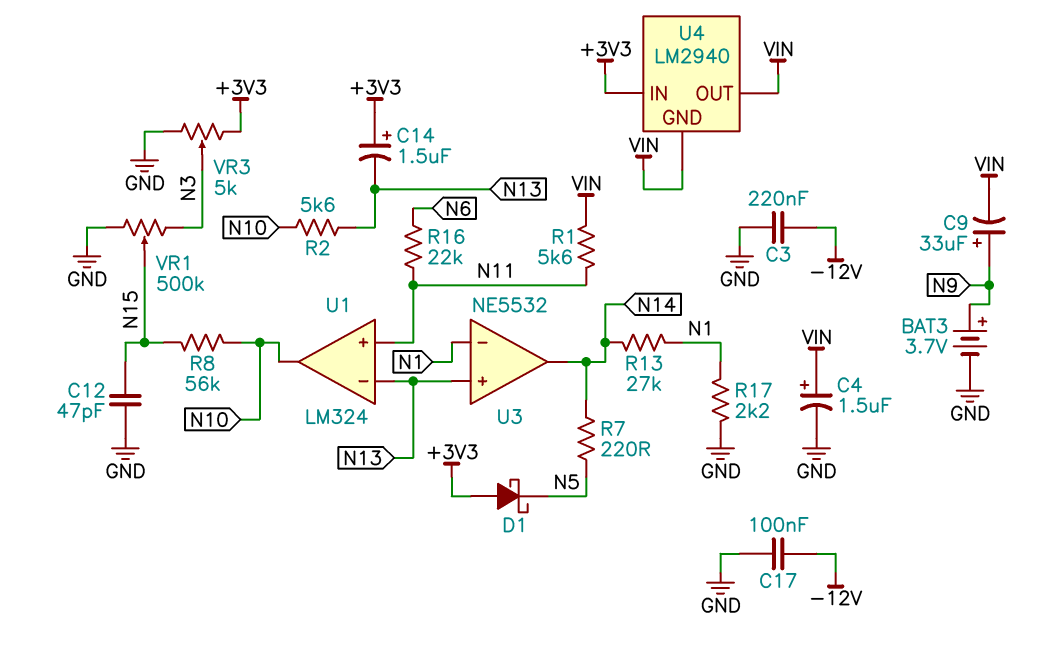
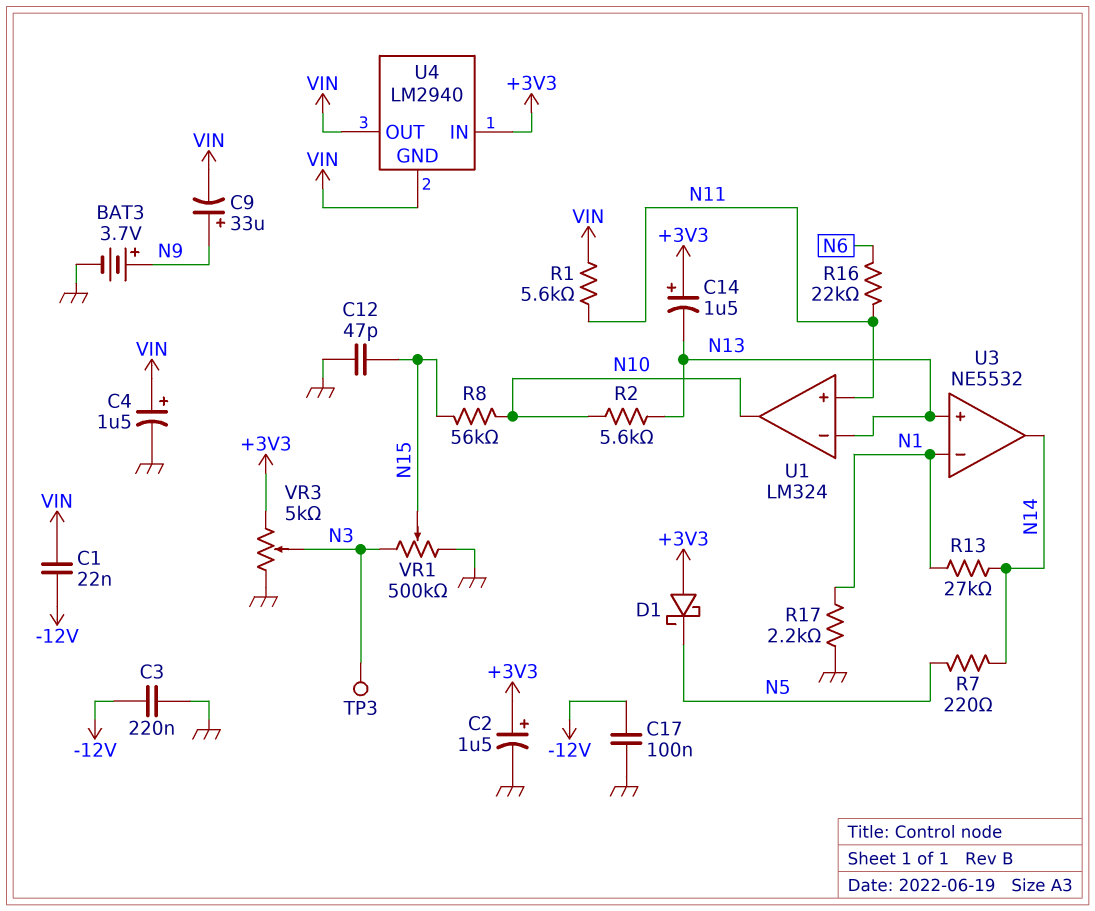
C1: none -> 22nF (-12V, VIN)
C2: none -> 1.5uF (plus +3V3, minus GND)
TP3: none -> test point (N3)

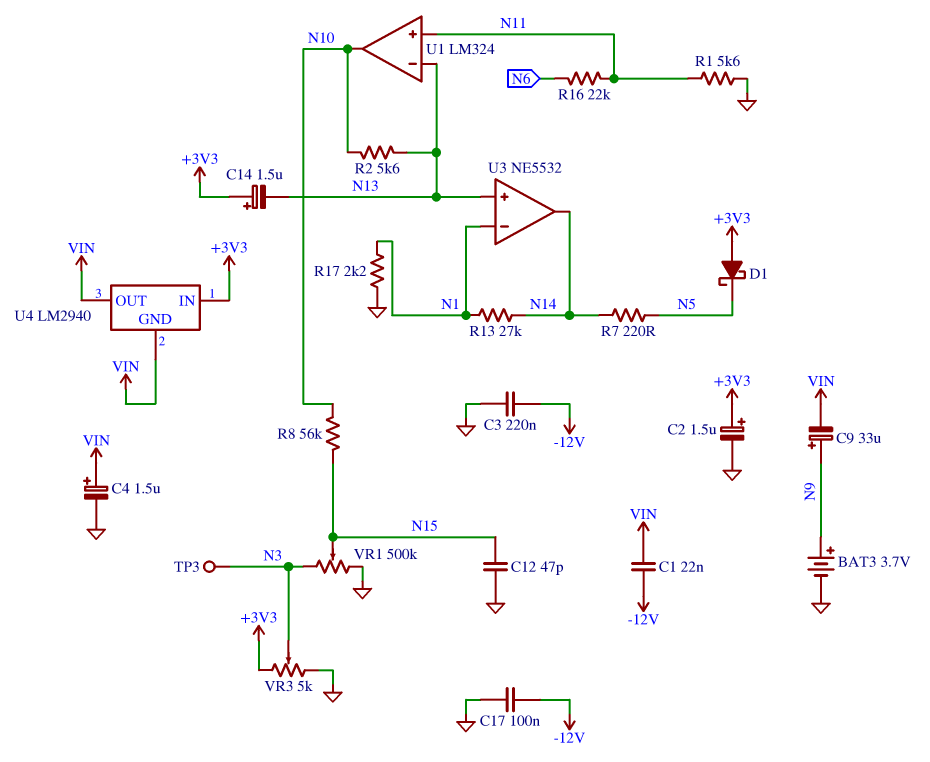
R1: 5.6k (N11, VIN) -> 5.6k (GND, N11)

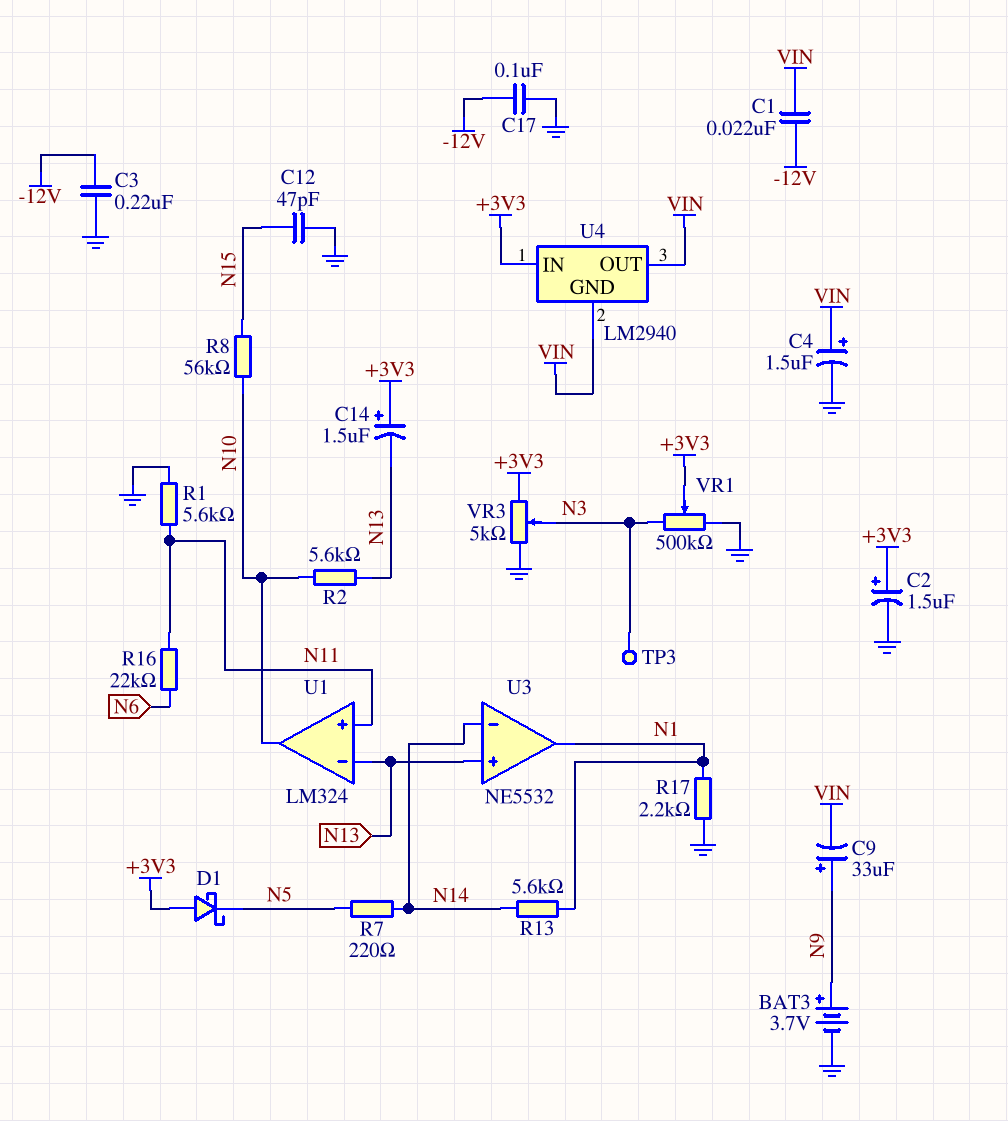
R13: 27k (N1, N14) -> 5.6k (N1, N14)
U3 pin in-: N1 -> N14
U3 pin out: N14 -> N1
VR1: 500k (GND, N3, wiper N15) -> 500k (GND, N3, wiper +3V3)

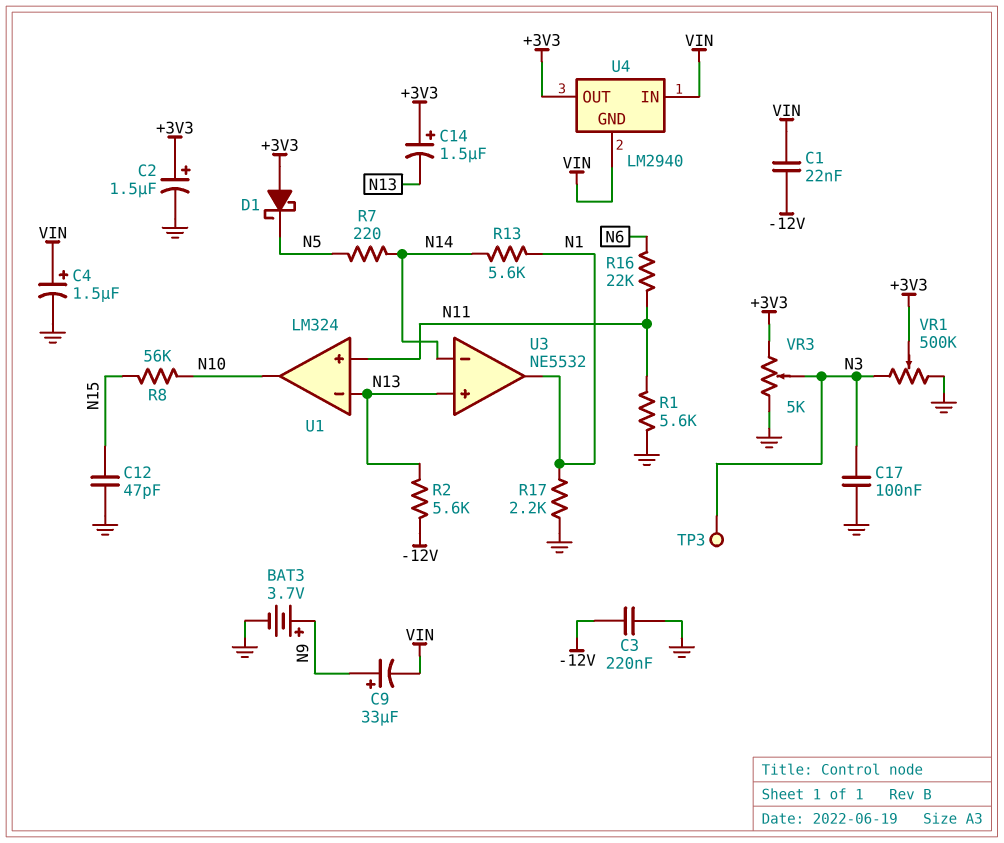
C17: 100nF (-12V, GND) -> 100nF (GND, N3)
R2: 5.6k (N10, N13) -> 5.6k (-12V, N13)
U4 pin IN: +3V3 -> VIN
U4 pin OUT: VIN -> +3V3

